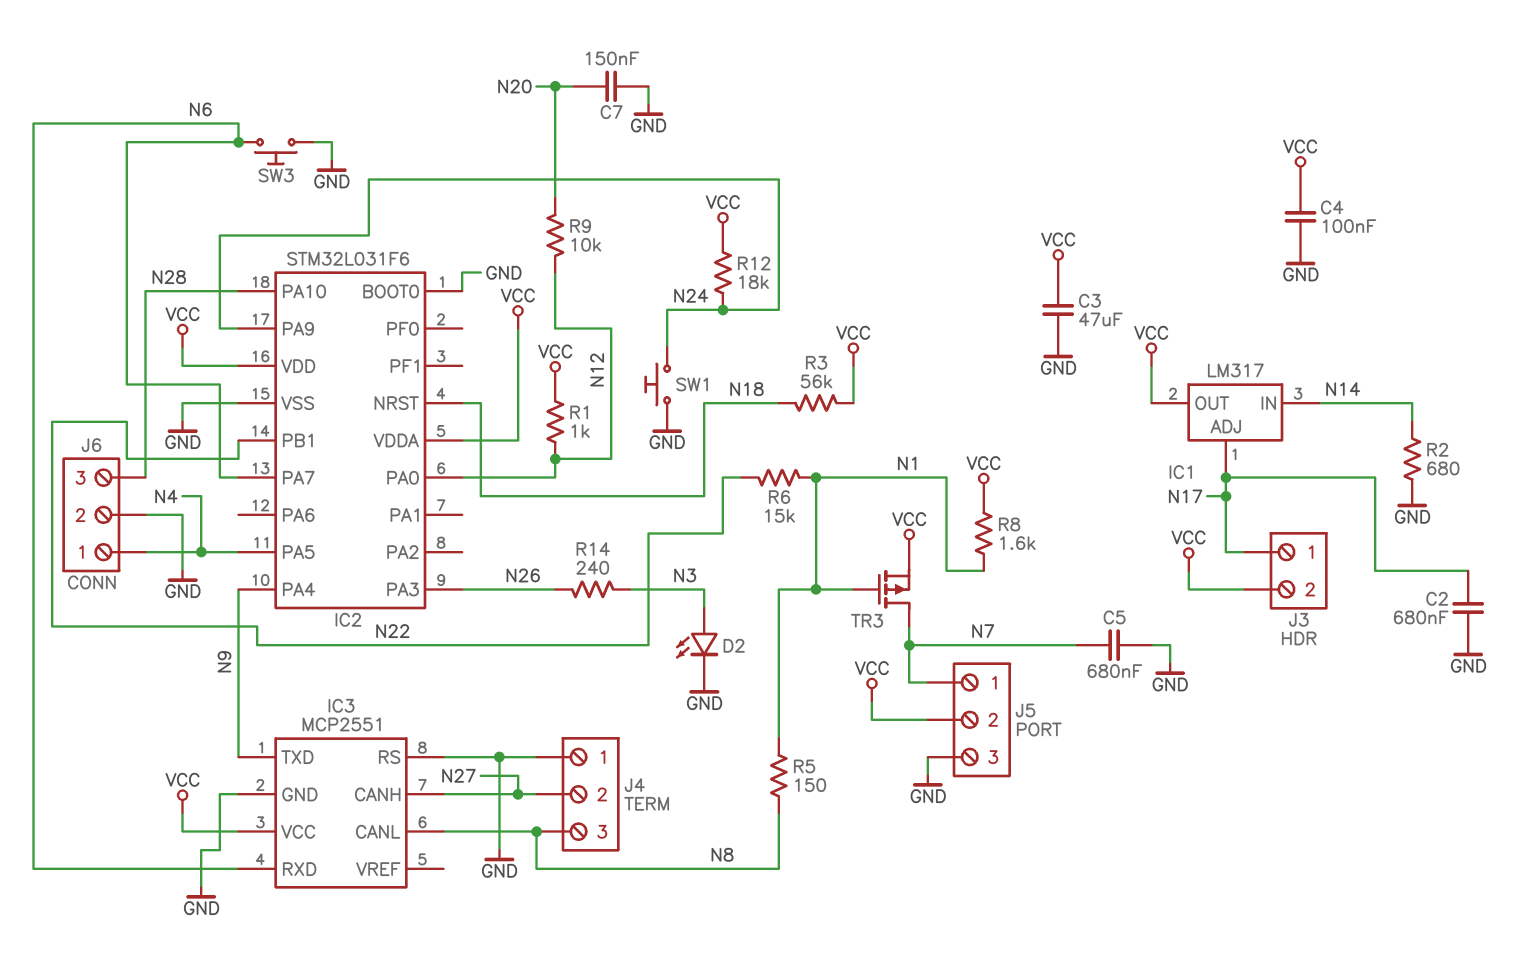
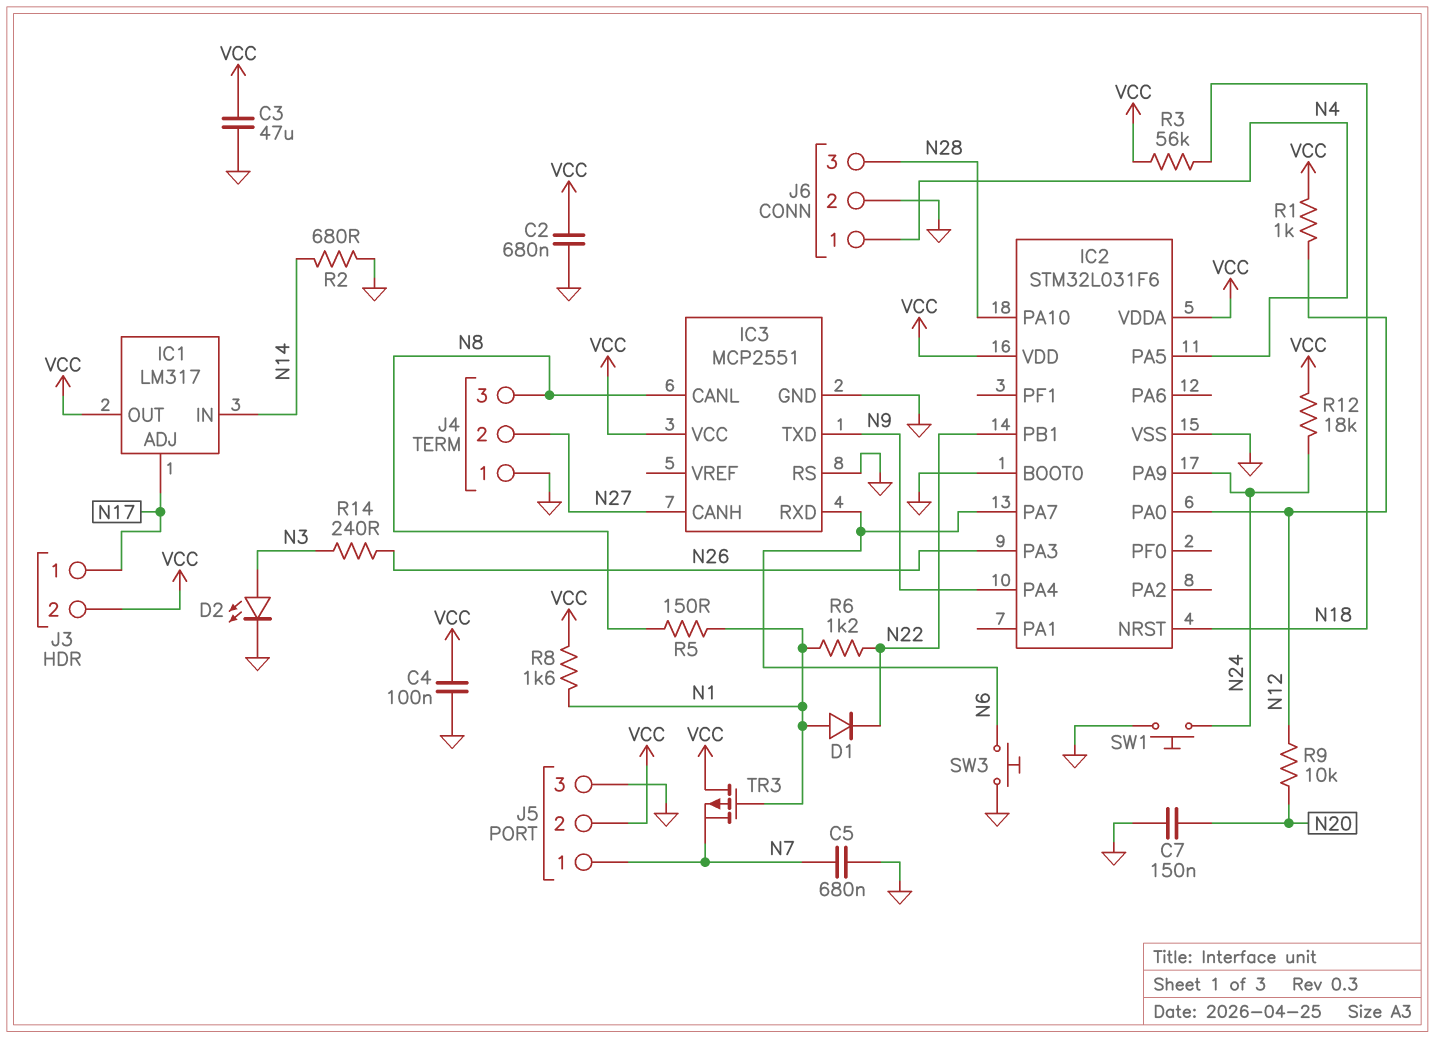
C2: 680nF (GND, N17) -> 680nF (GND, VCC)
D1: none -> diode (A N1, K N22)
R6: 15k (N1, N22) -> 1.2k (N1, N22)
TR3: PMOS (G N1, D N7, S VCC) -> PMOS (G N1, D VCC, S N7)

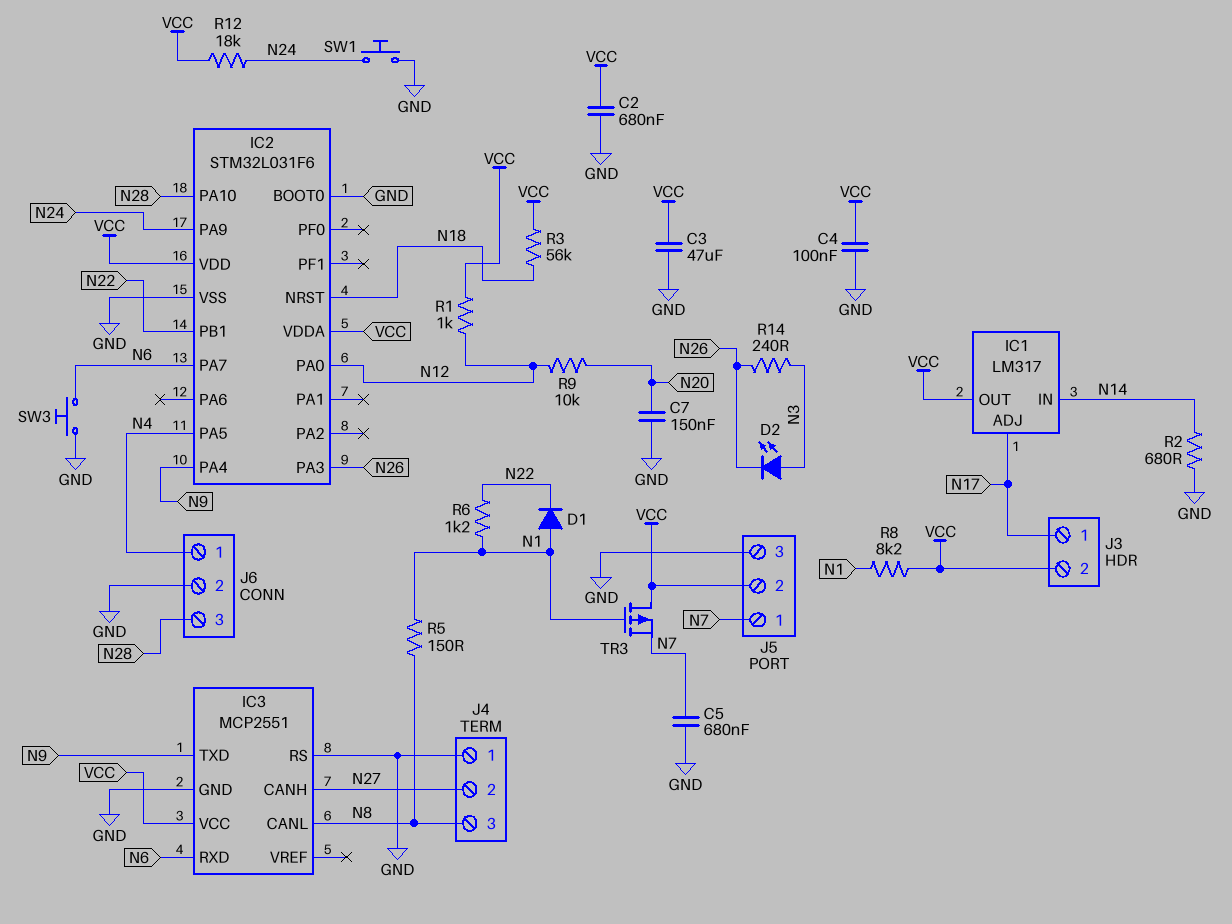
D2: LED (A N3, K GND) -> LED (A N3, K N26)
R8: 1.6k (N1, VCC) -> 8.2k (N1, VCC)

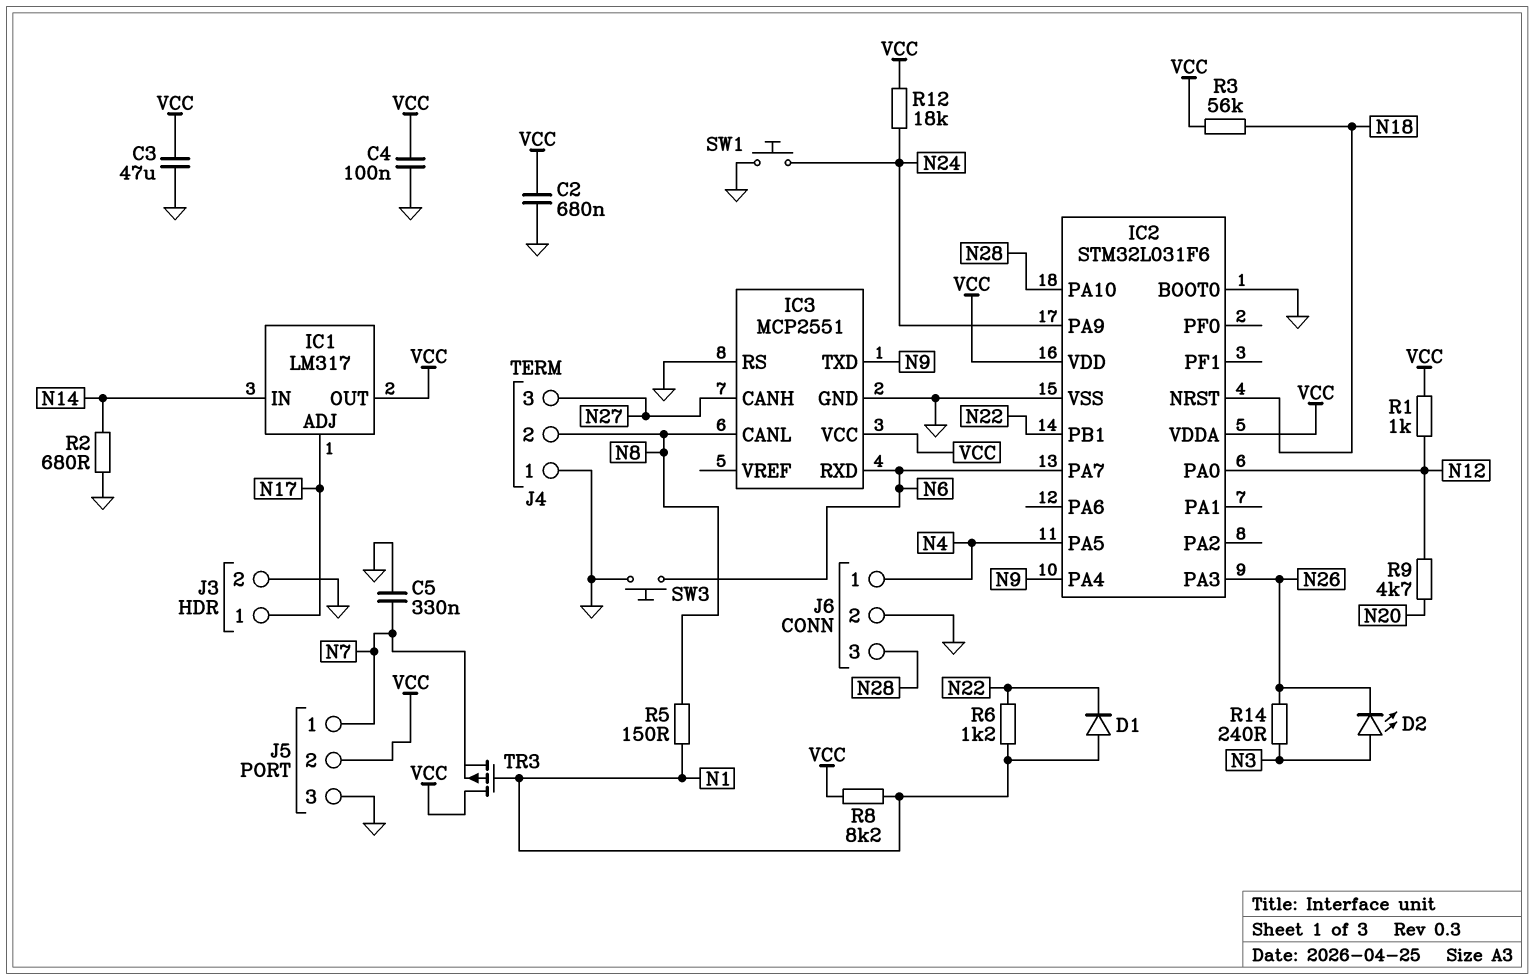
C5: 680nF (GND, N7) -> 330nF (GND, N7)
C7: 150nF (GND, N20) -> none
J3 pin 2: VCC -> GND
J4 pin 2: N27 -> N8
J4 pin 3: N8 -> N27
R9: 10k (N12, N20) -> 4.7k (N12, N20)

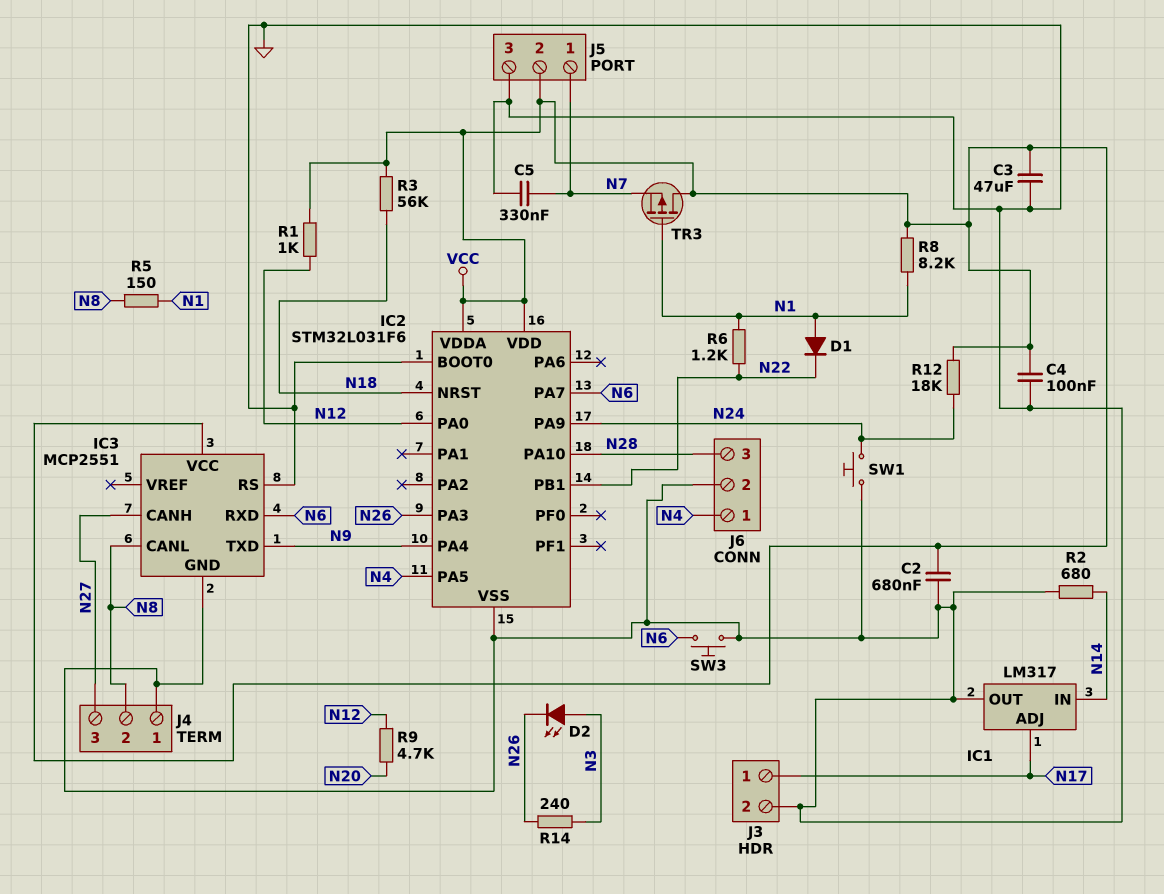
IC1 pin OUT: VCC -> GND

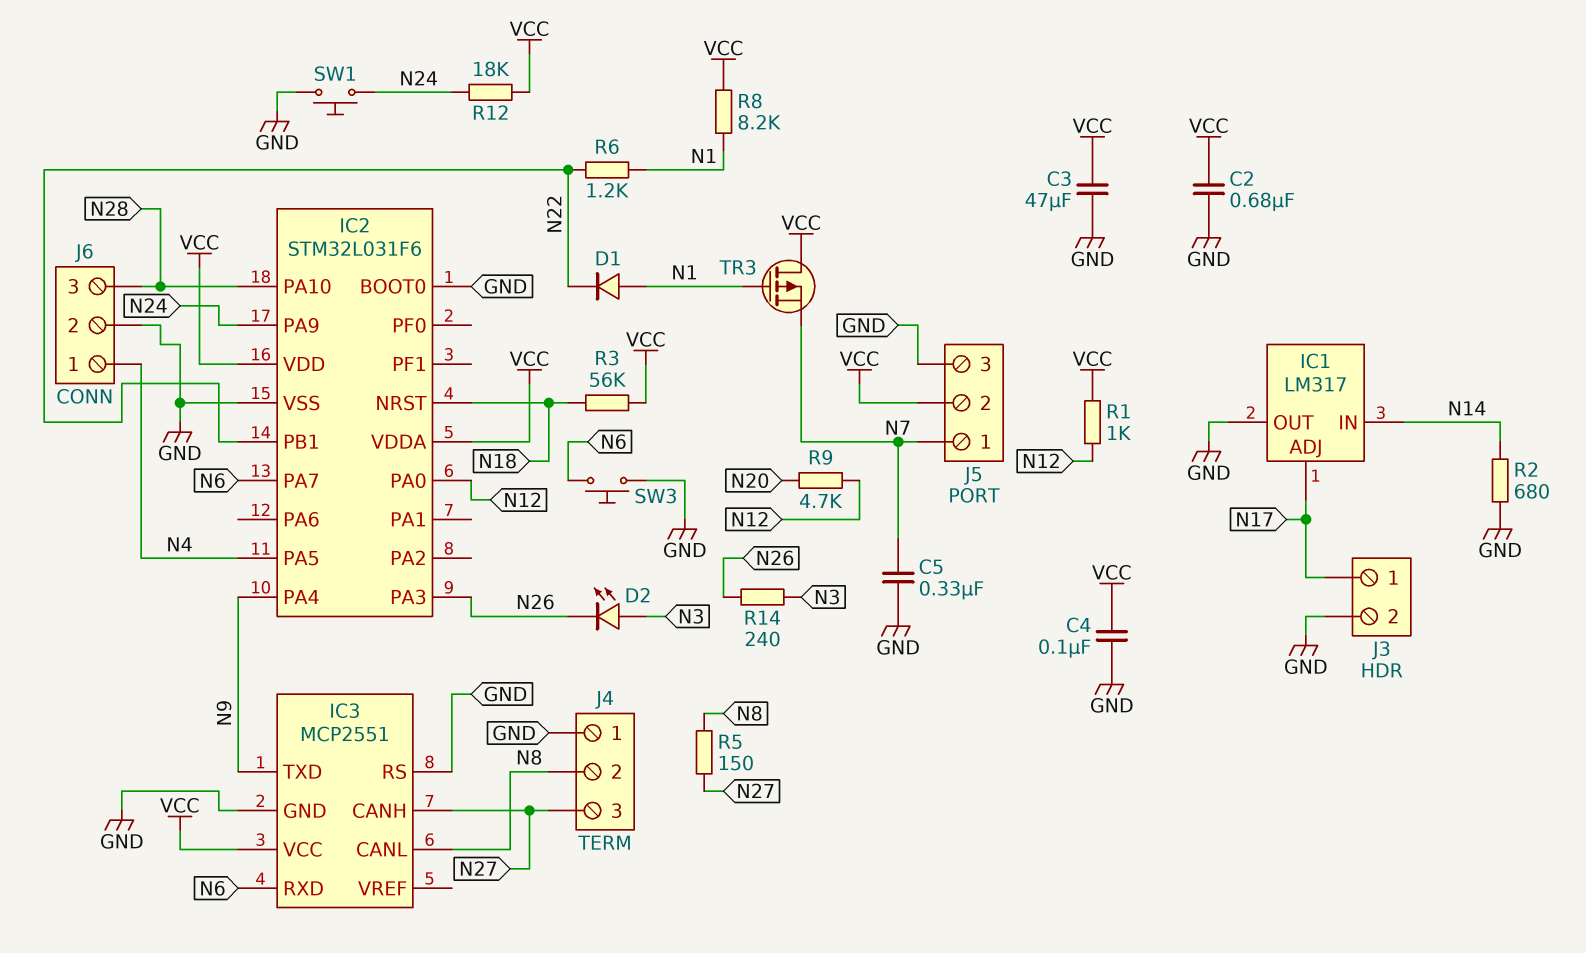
R5: 150 (N1, N8) -> 150 (N8, N27)

